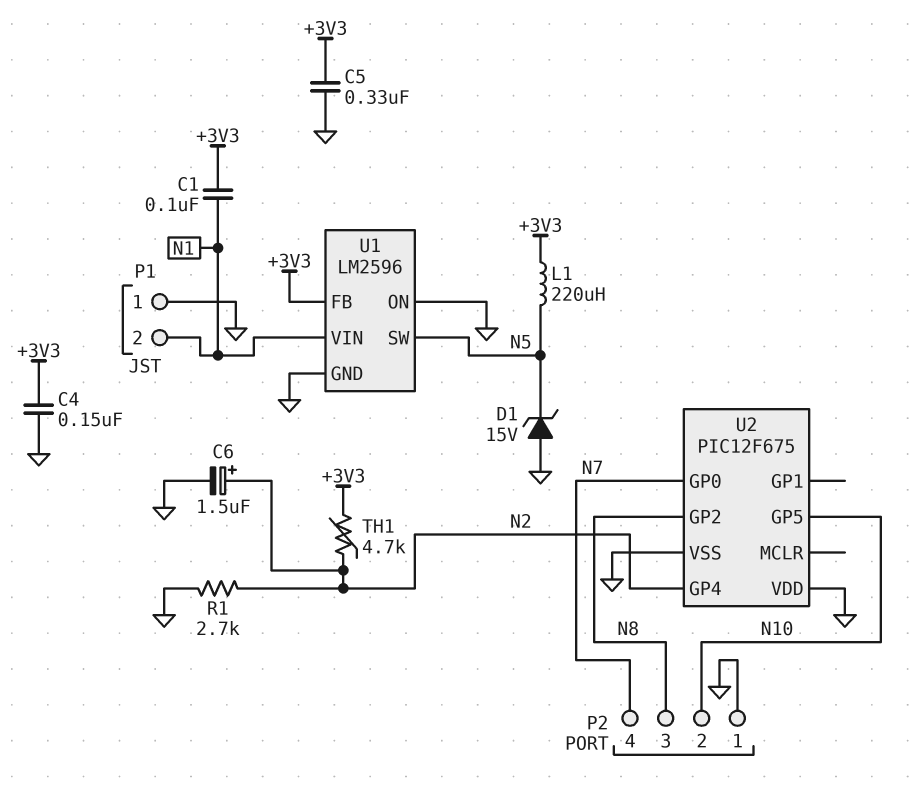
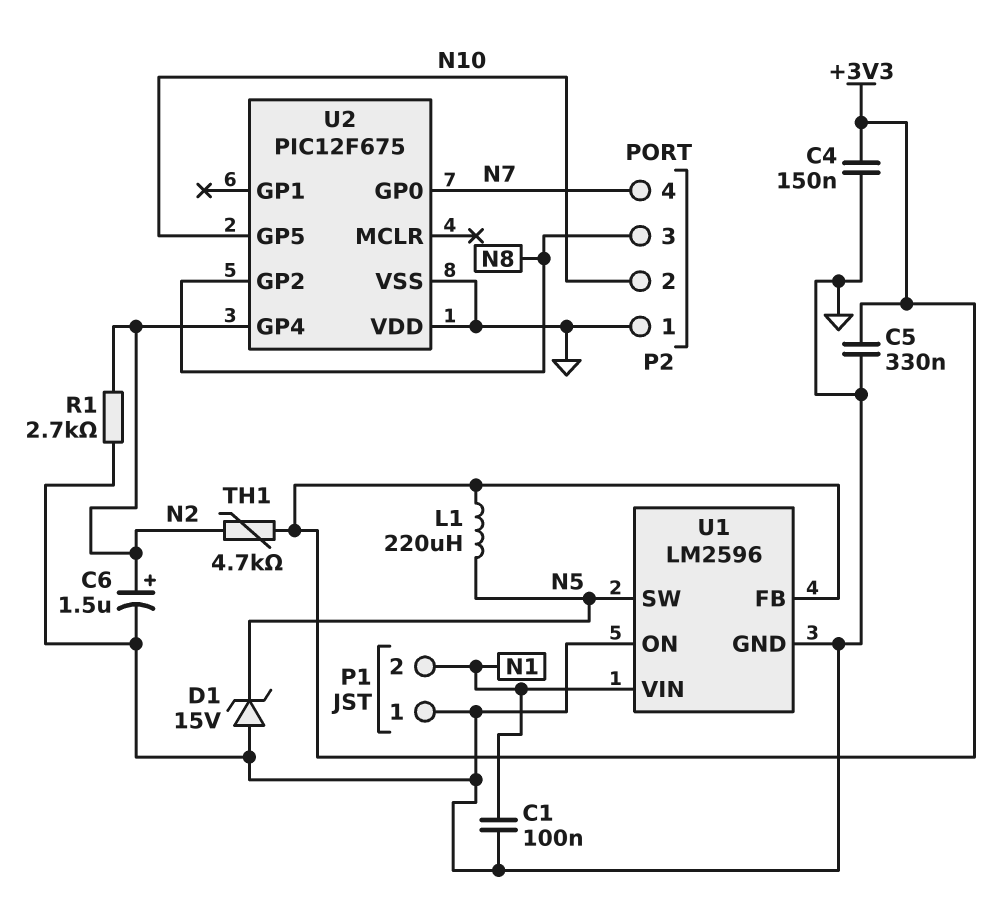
C1: 100nF (+3V3, N1) -> 100nF (GND, N1)

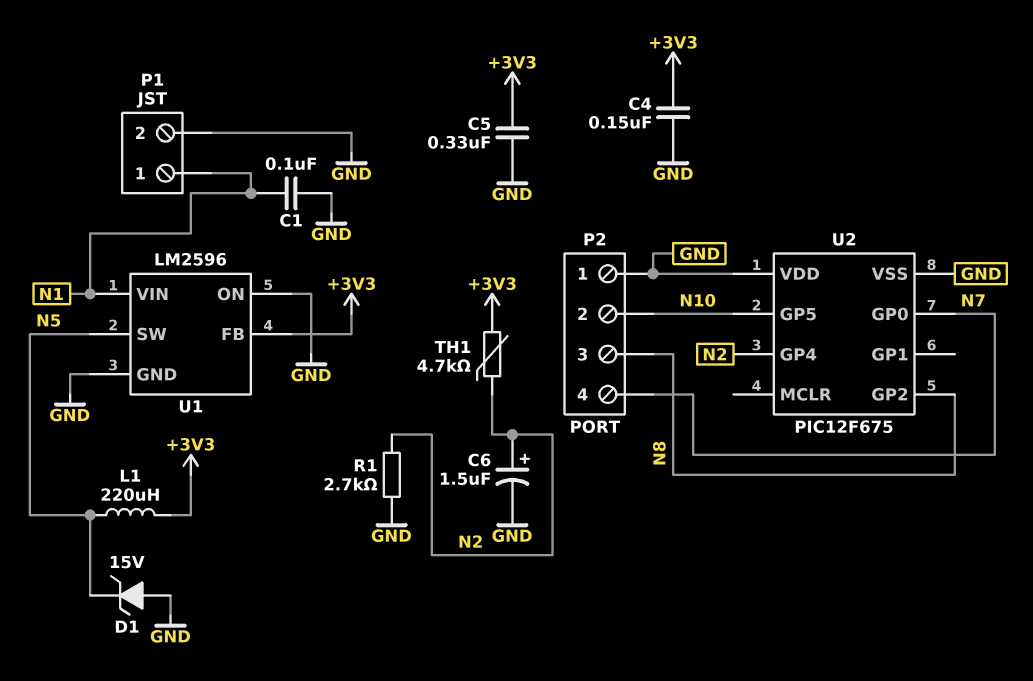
P1 pin 1: GND -> N1
P1 pin 2: N1 -> GND

